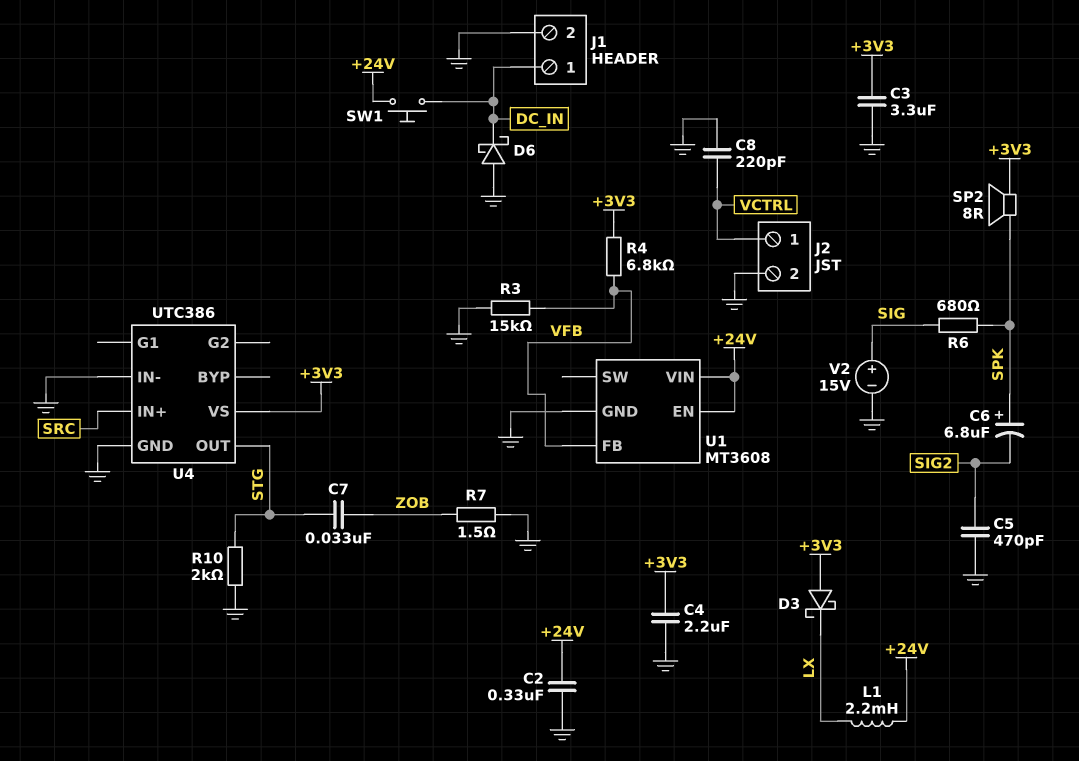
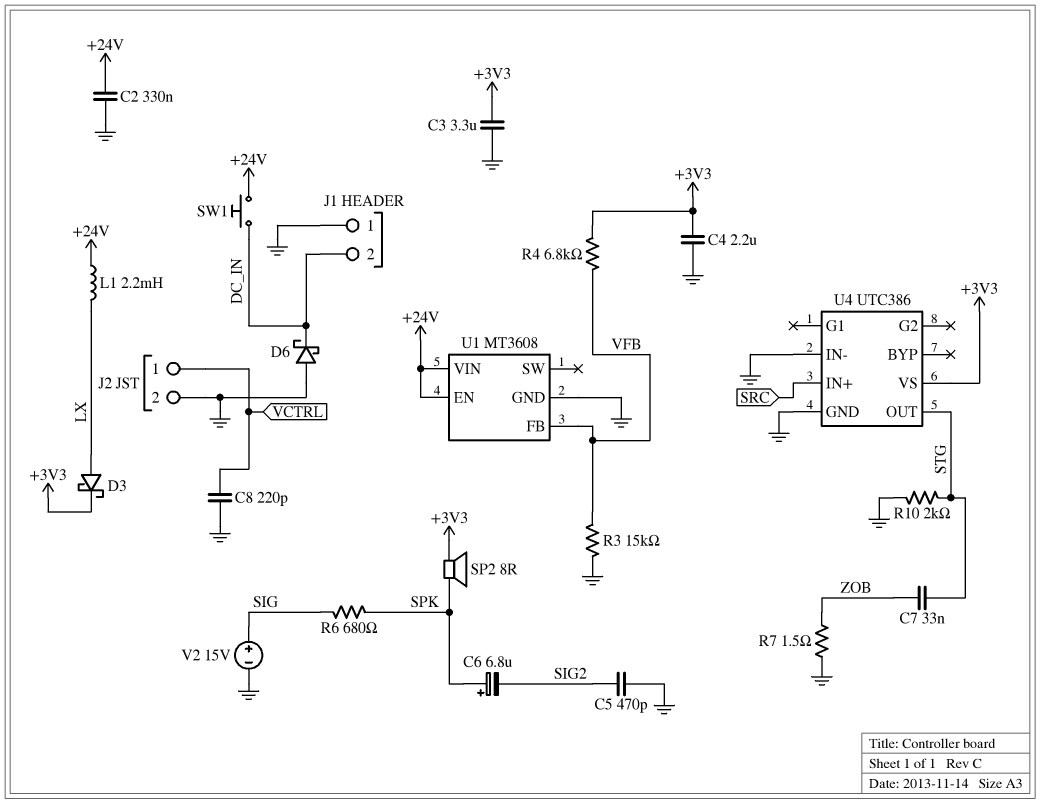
D3: schottky (A +3V3, K LX) -> schottky (A LX, K +3V3)
J1 pin 1: DC_IN -> GND
J1 pin 2: GND -> DC_IN

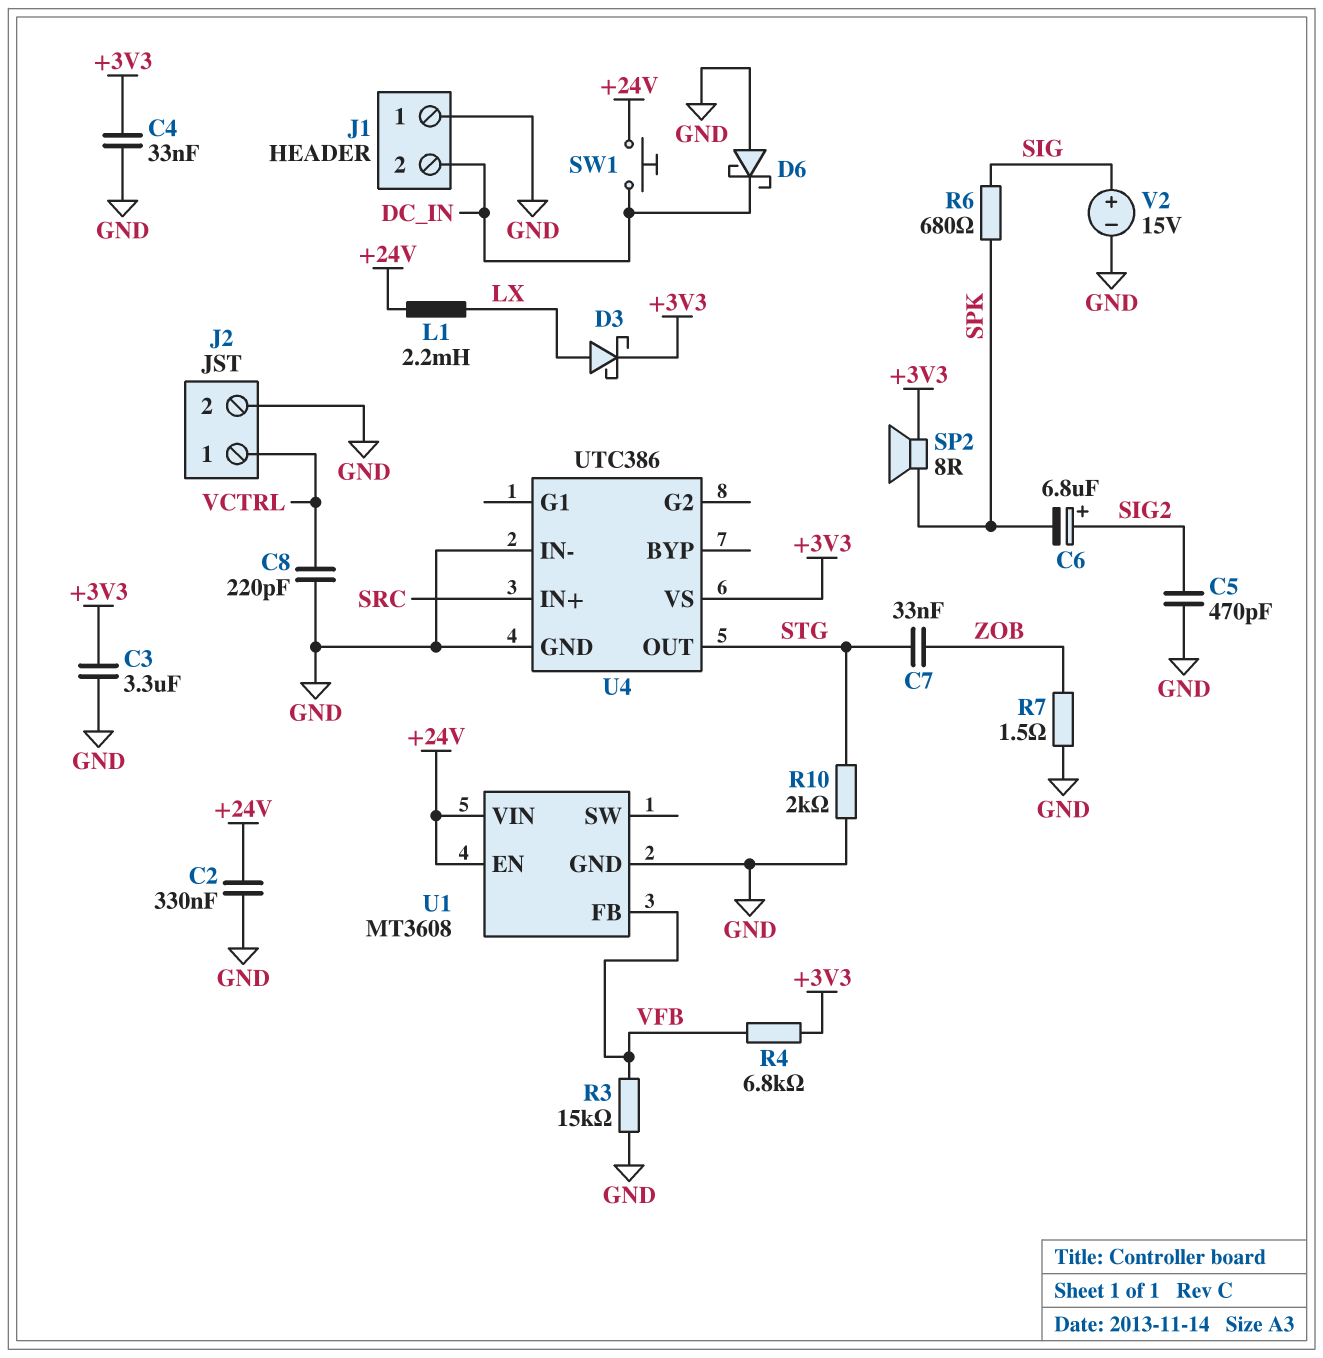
C4: 2.2uF (+3V3, GND) -> 33nF (+3V3, GND)
C6: 6.8uF (plus SPK, minus SIG2) -> 6.8uF (plus SIG2, minus SPK)

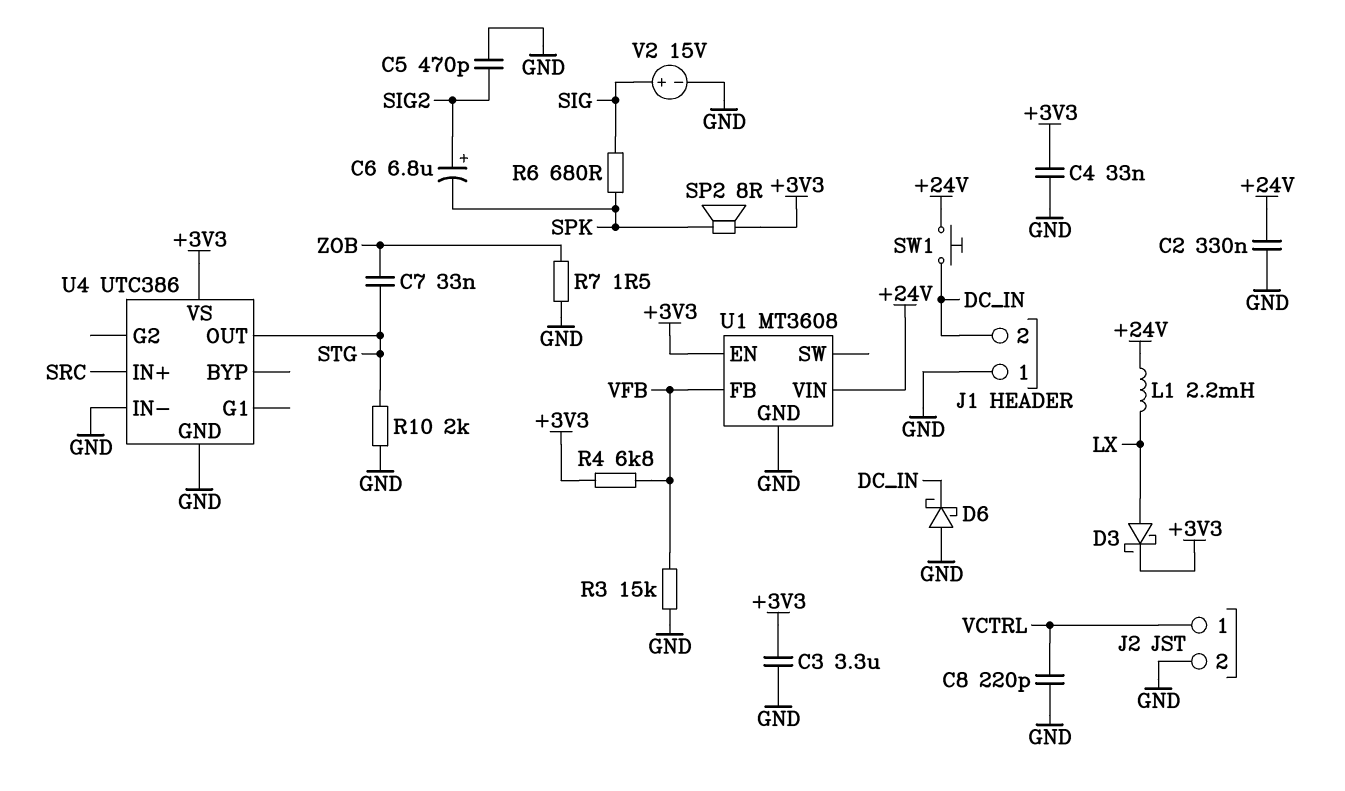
U1 pin EN: +24V -> +3V3

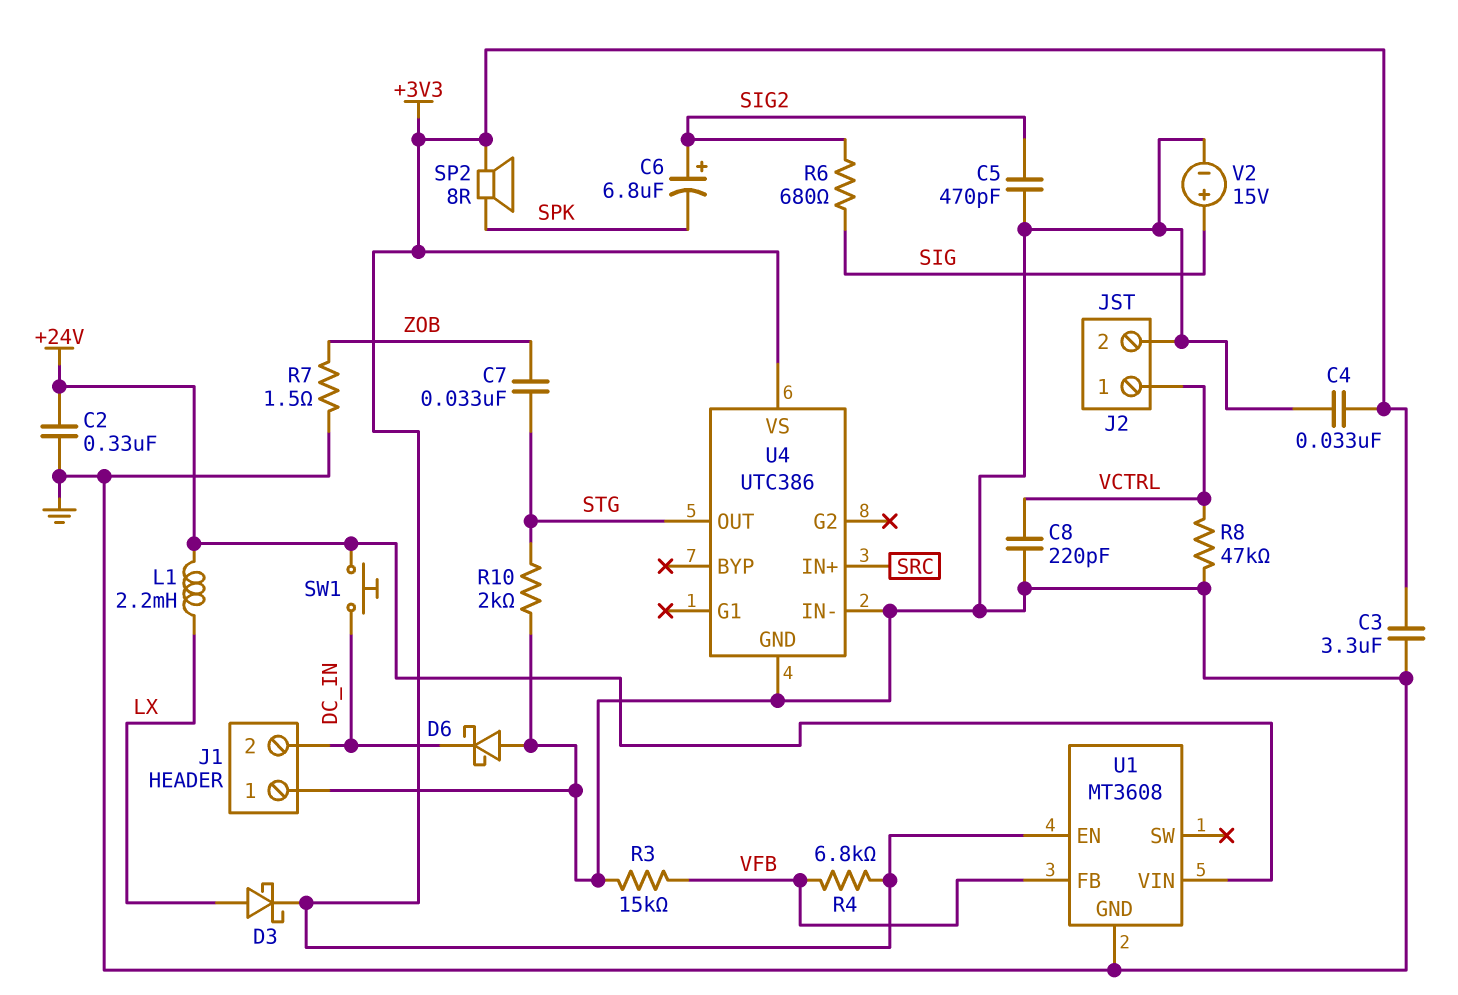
R6: 680 (SIG, SPK) -> 680 (SIG, SIG2)
R8: none -> 47k (GND, VCTRL)

